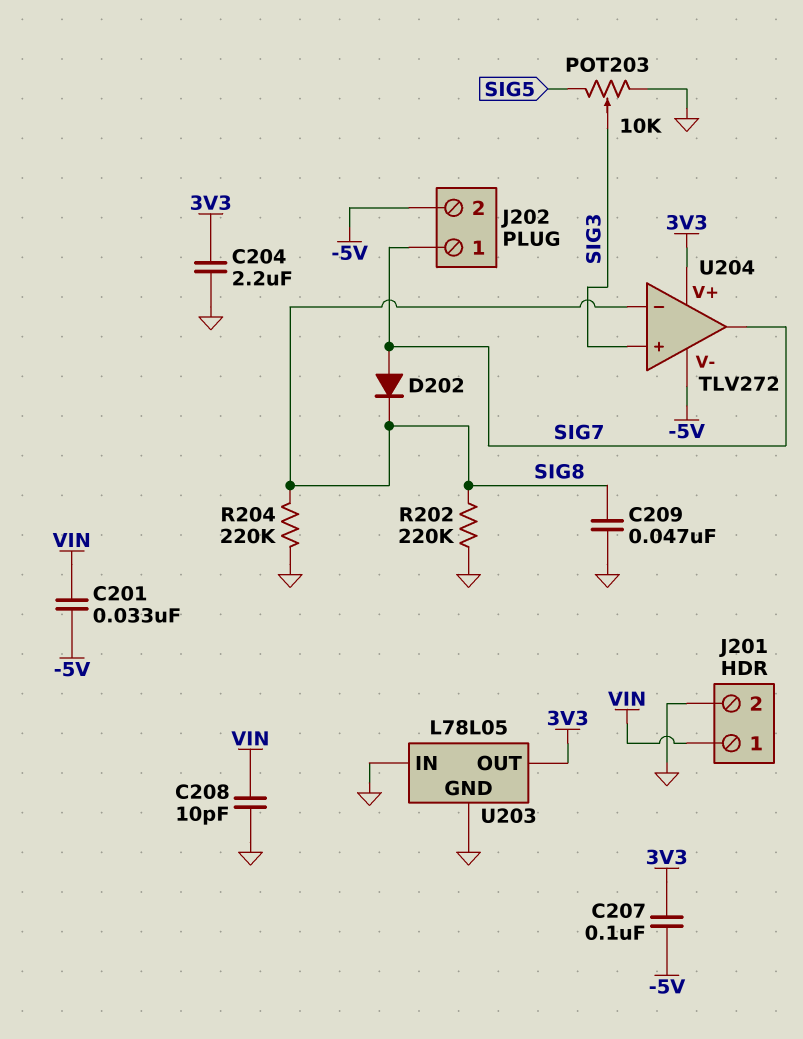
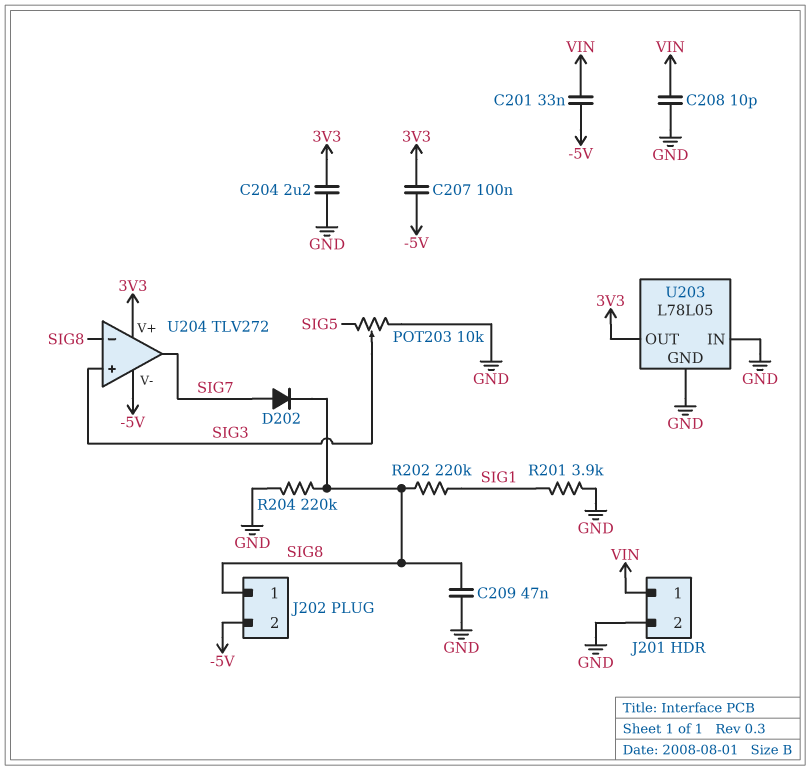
J202 pin 1: SIG7 -> SIG8
R201: none -> 3.9k (GND, SIG1)
R202: 220k (GND, SIG8) -> 220k (SIG1, SIG8)

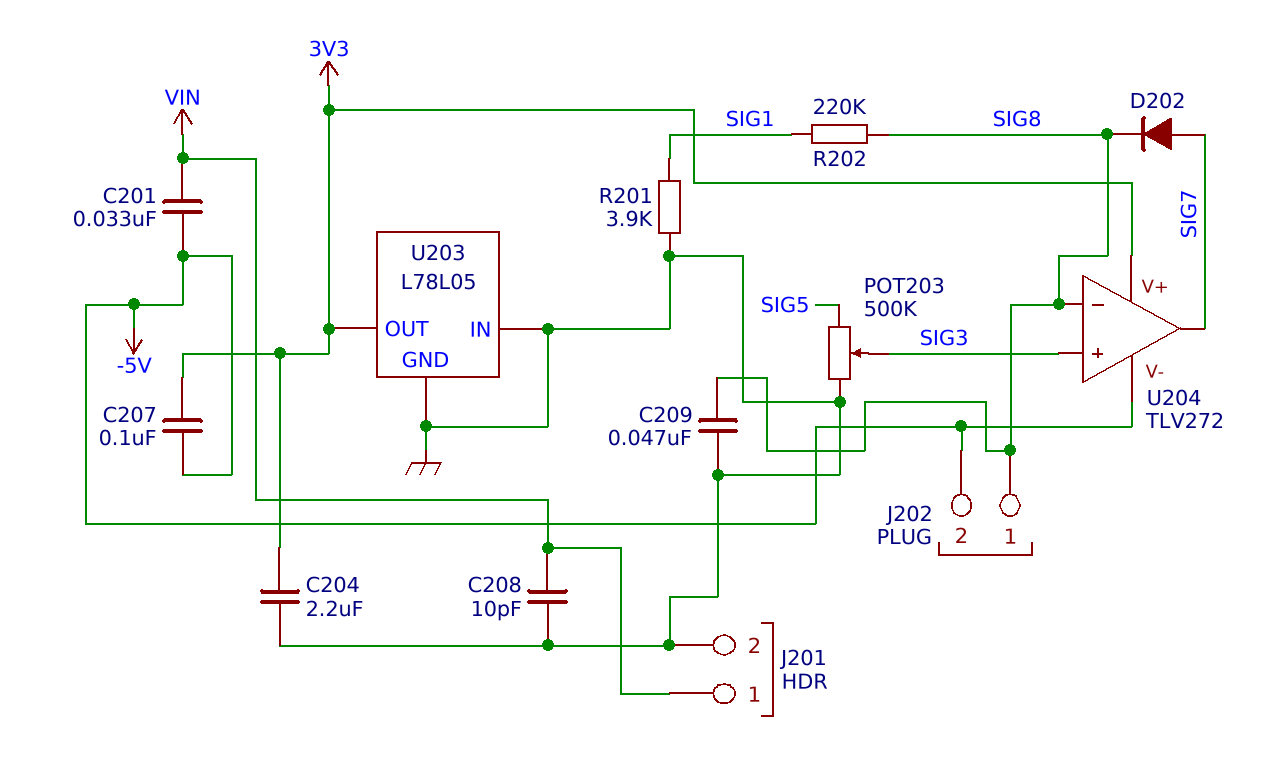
POT203: 10k (GND, SIG5, wiper SIG3) -> 500k (GND, SIG5, wiper SIG3)
R204: 220k (GND, SIG8) -> none

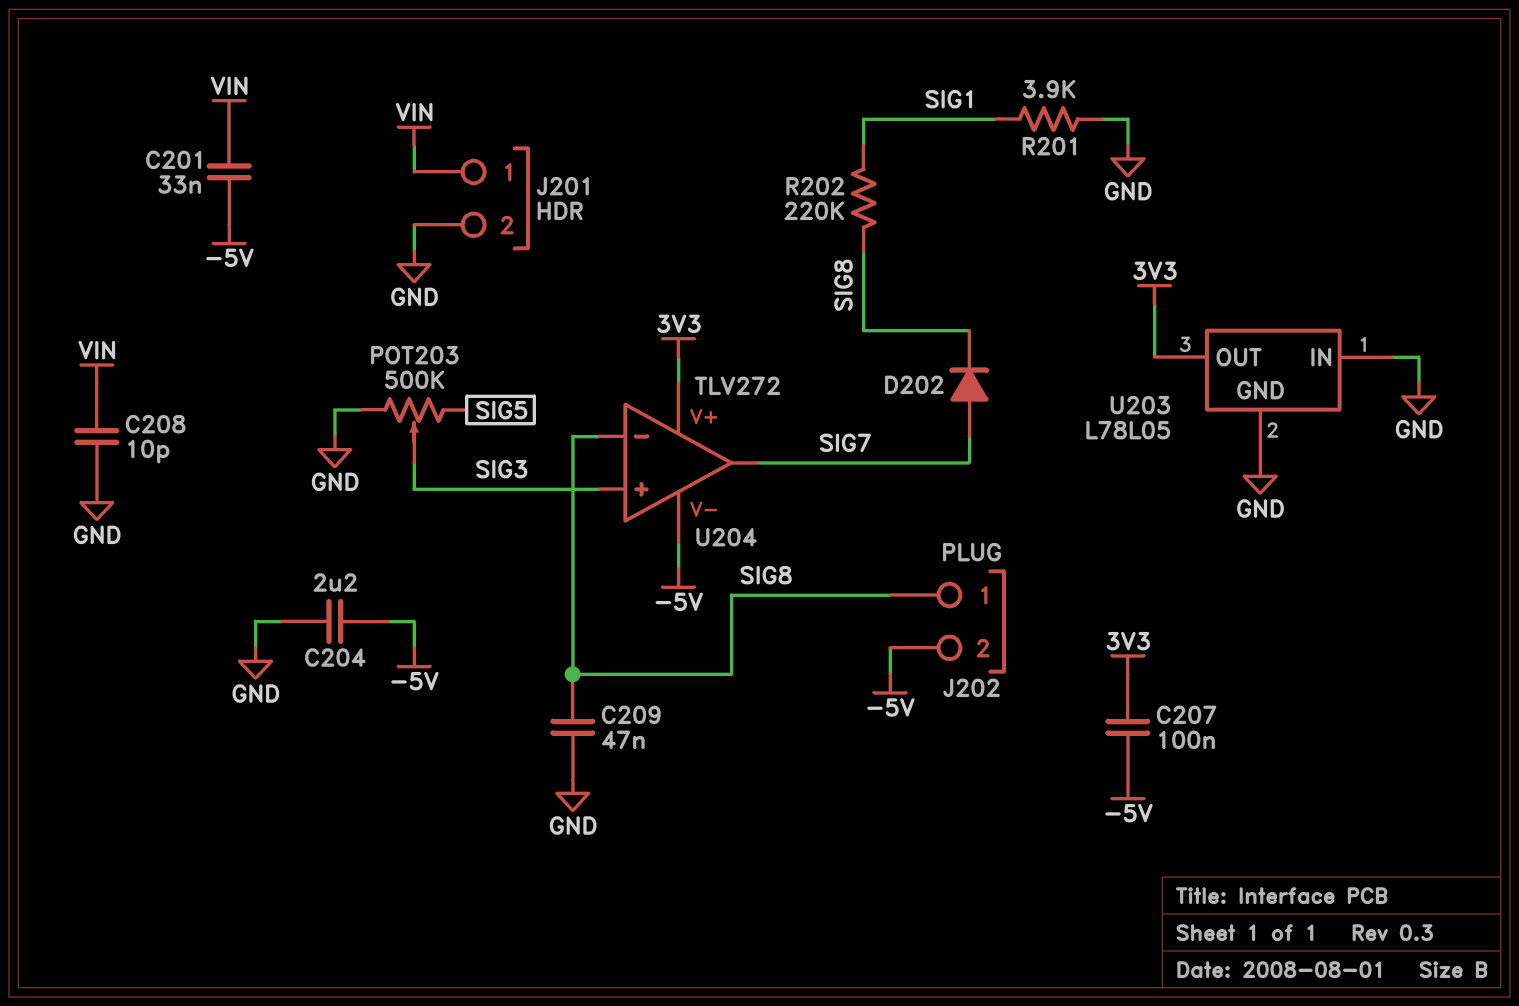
C204: 2.2uF (3V3, GND) -> 2.2uF (-5V, GND)

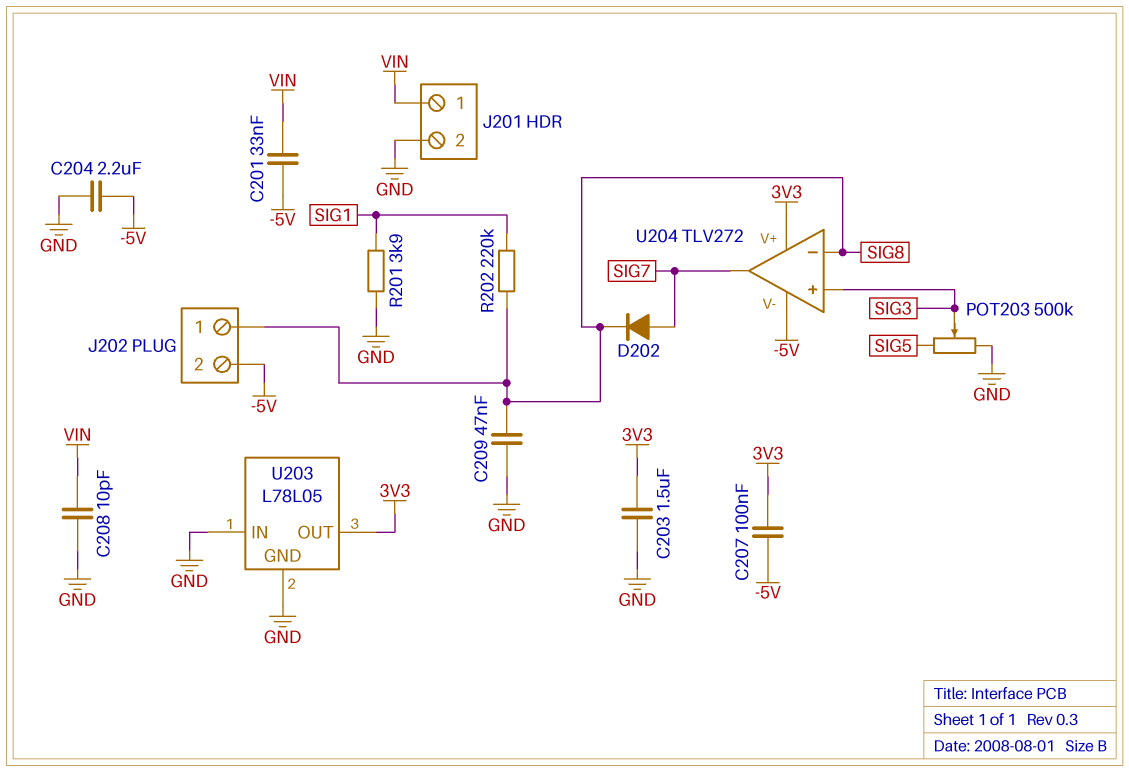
C203: none -> 1.5uF (3V3, GND)

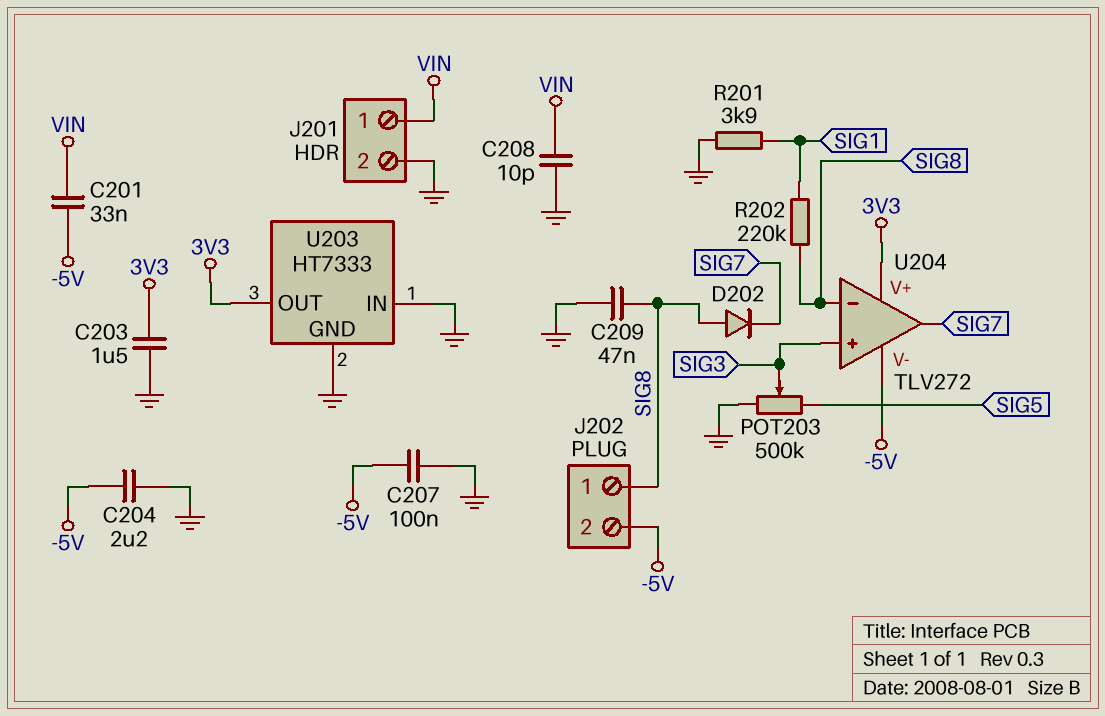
C207: 100nF (-5V, 3V3) -> 100nF (-5V, GND)
D202: diode (A SIG7, K SIG8) -> diode (A SIG8, K SIG7)
U203: L78L05 -> HT7333

